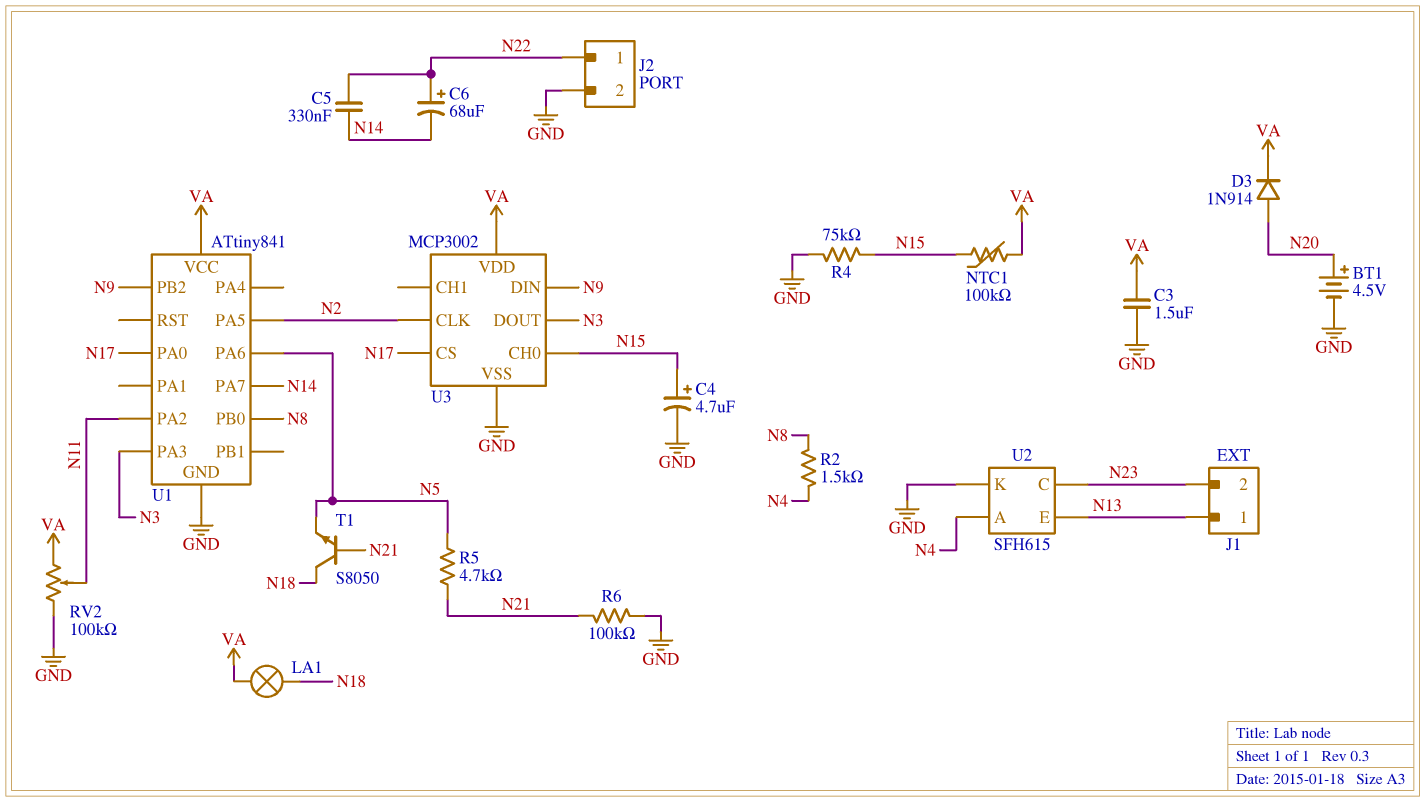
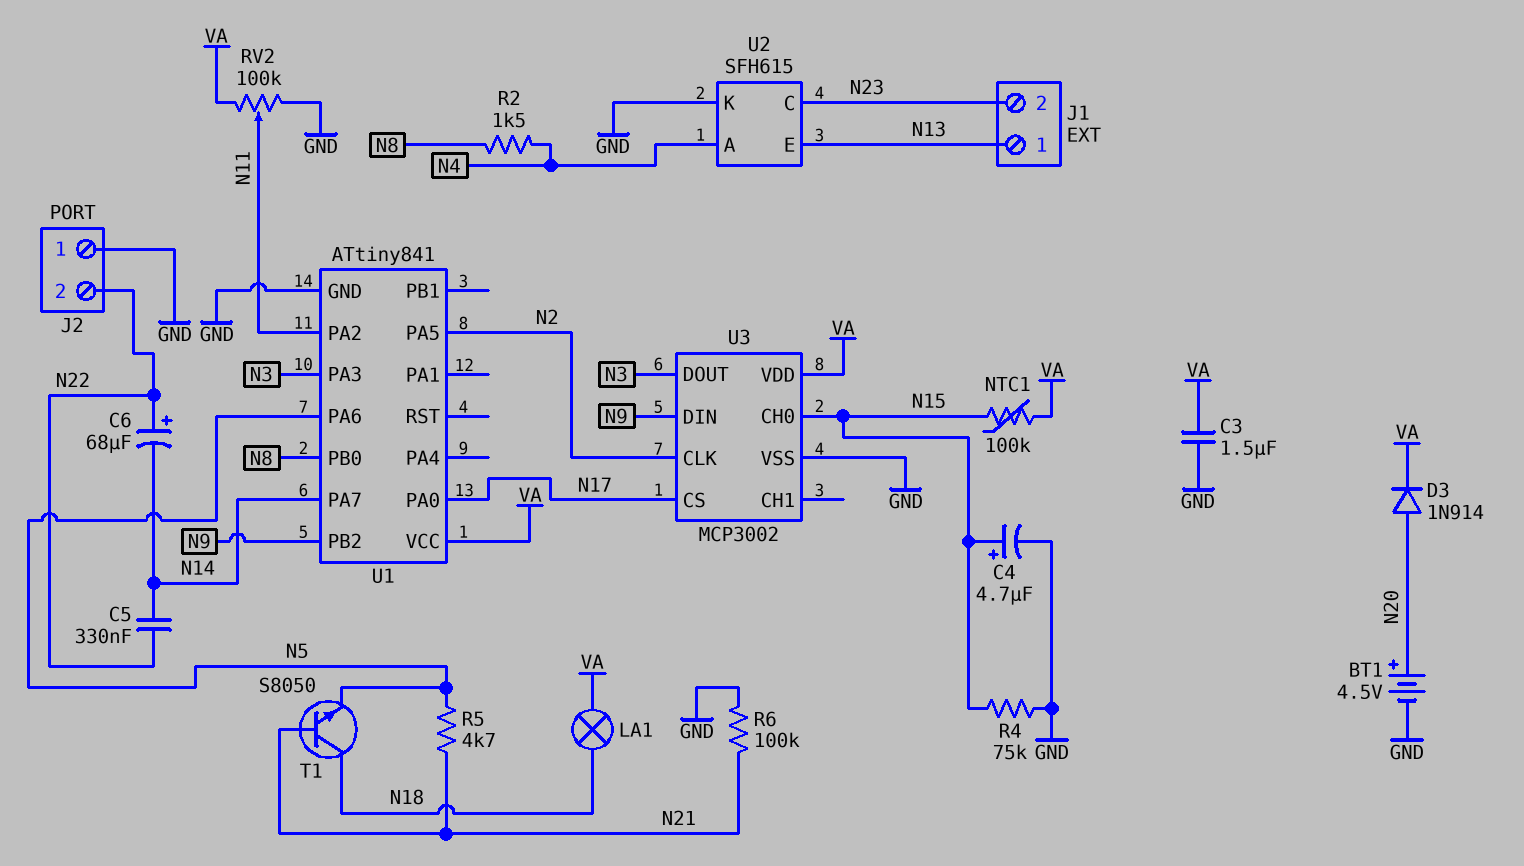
J2 pin 1: N22 -> GND
J2 pin 2: GND -> N22

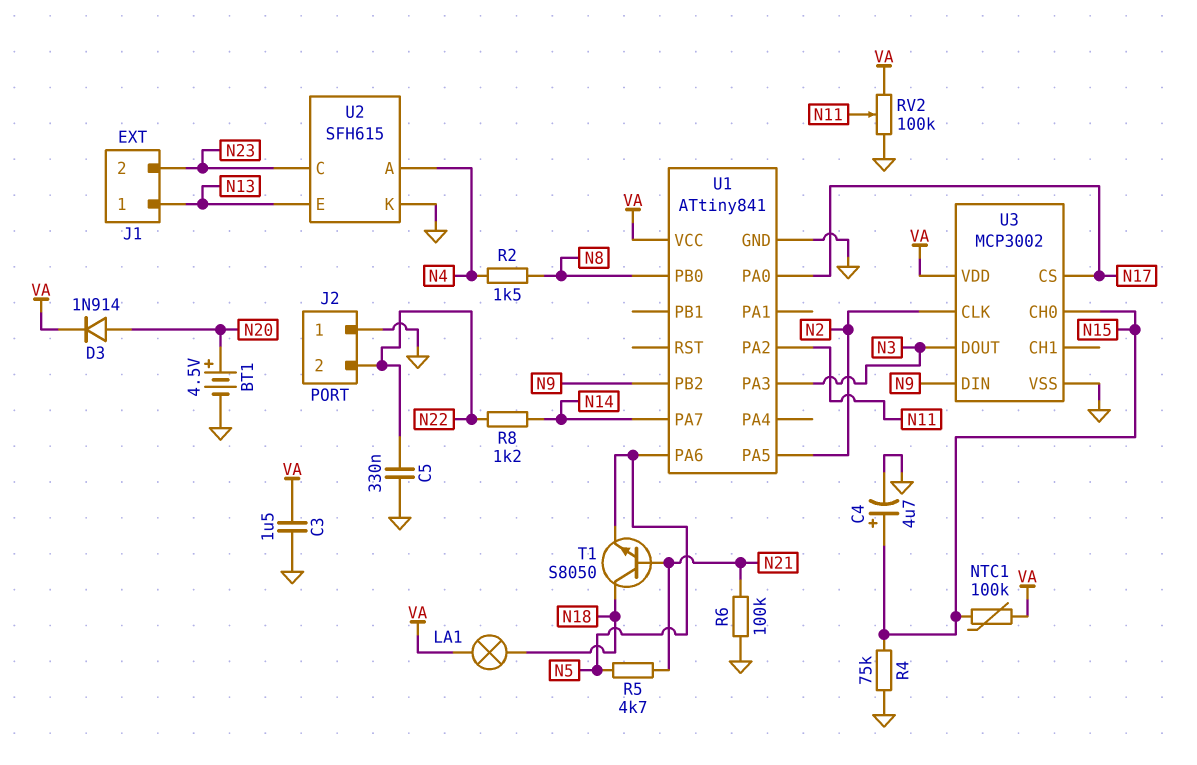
C5: 330nF (N14, N22) -> 330nF (GND, N22)
C6: 68uF (plus N22, minus N14) -> none
R8: none -> 1.2k (N14, N22)

